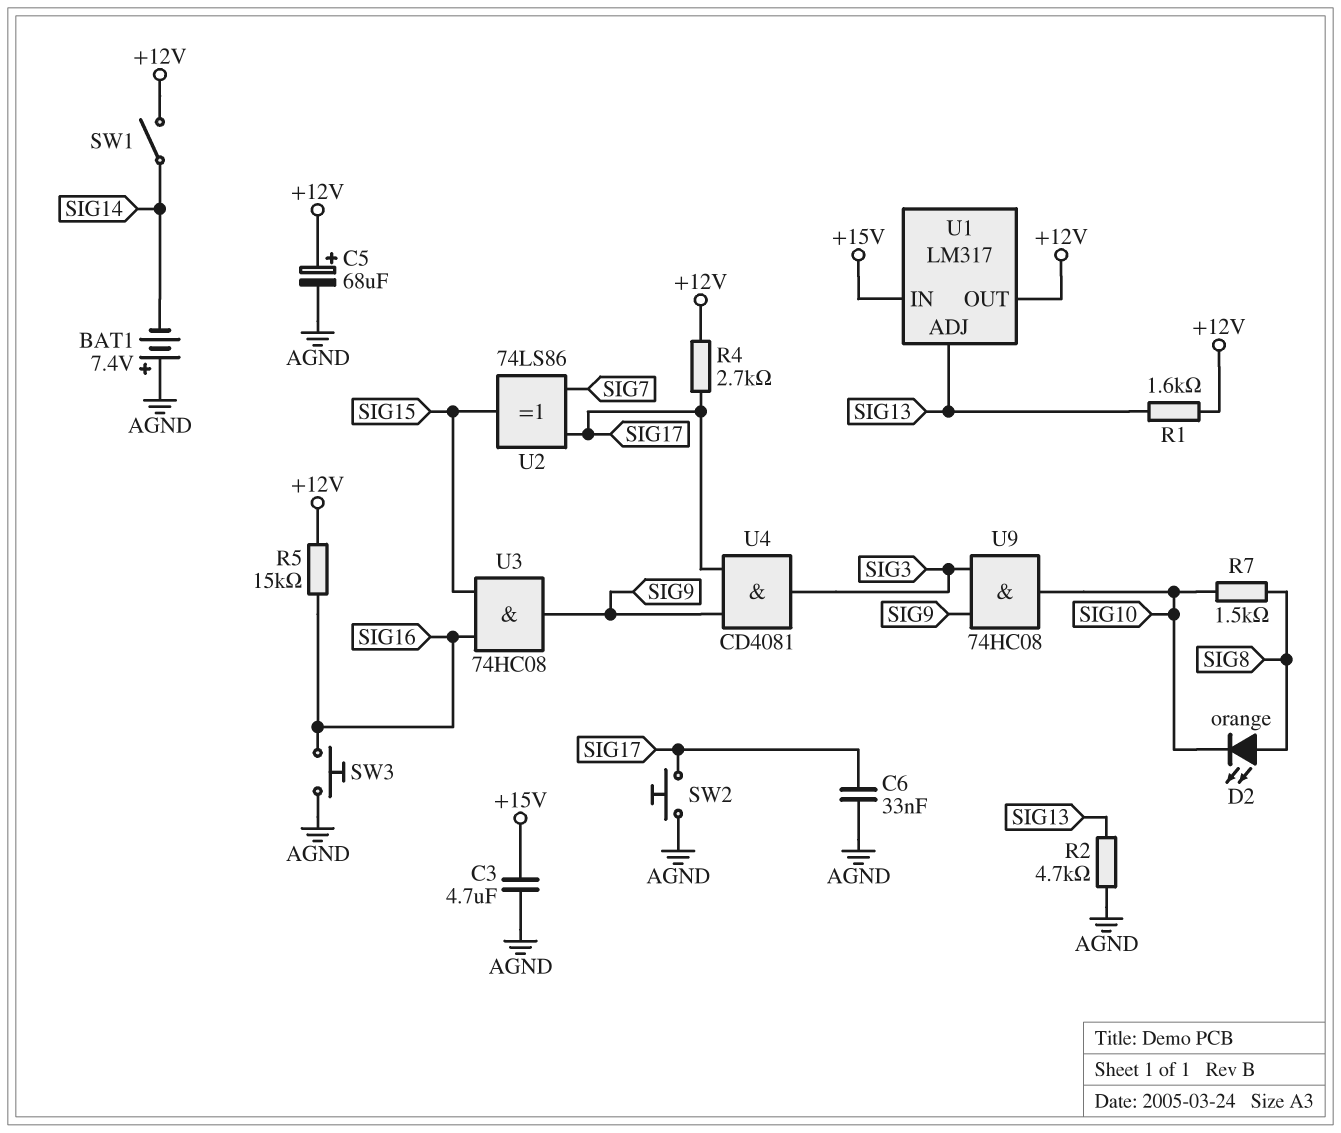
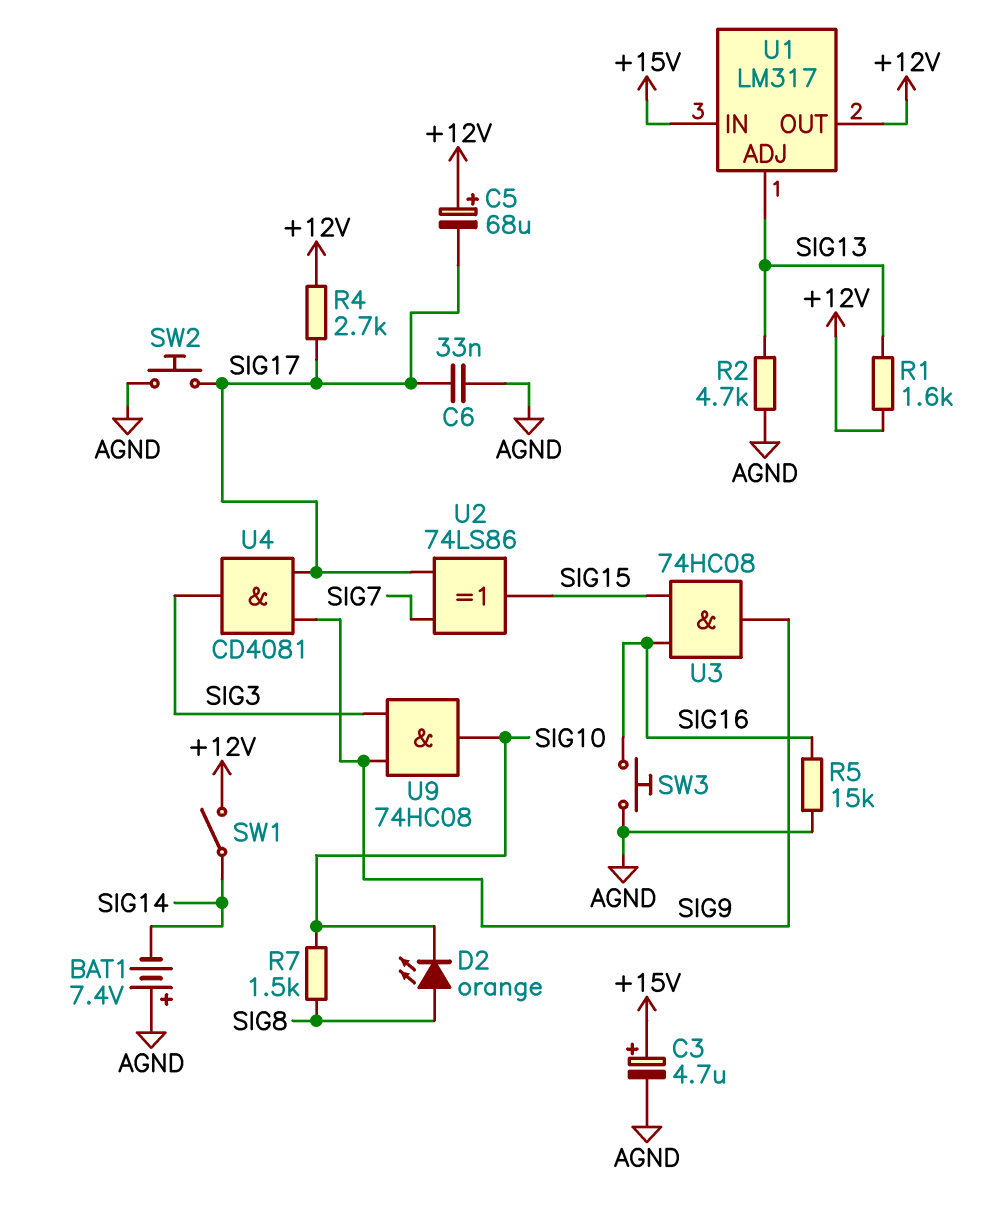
C3: 4.7uF (+15V, AGND) -> 4.7uF (plus +15V, minus AGND)
C5: 68uF (plus +12V, minus AGND) -> 68uF (plus +12V, minus SIG17)
R5: 15k (+12V, SIG16) -> 15k (AGND, SIG16)

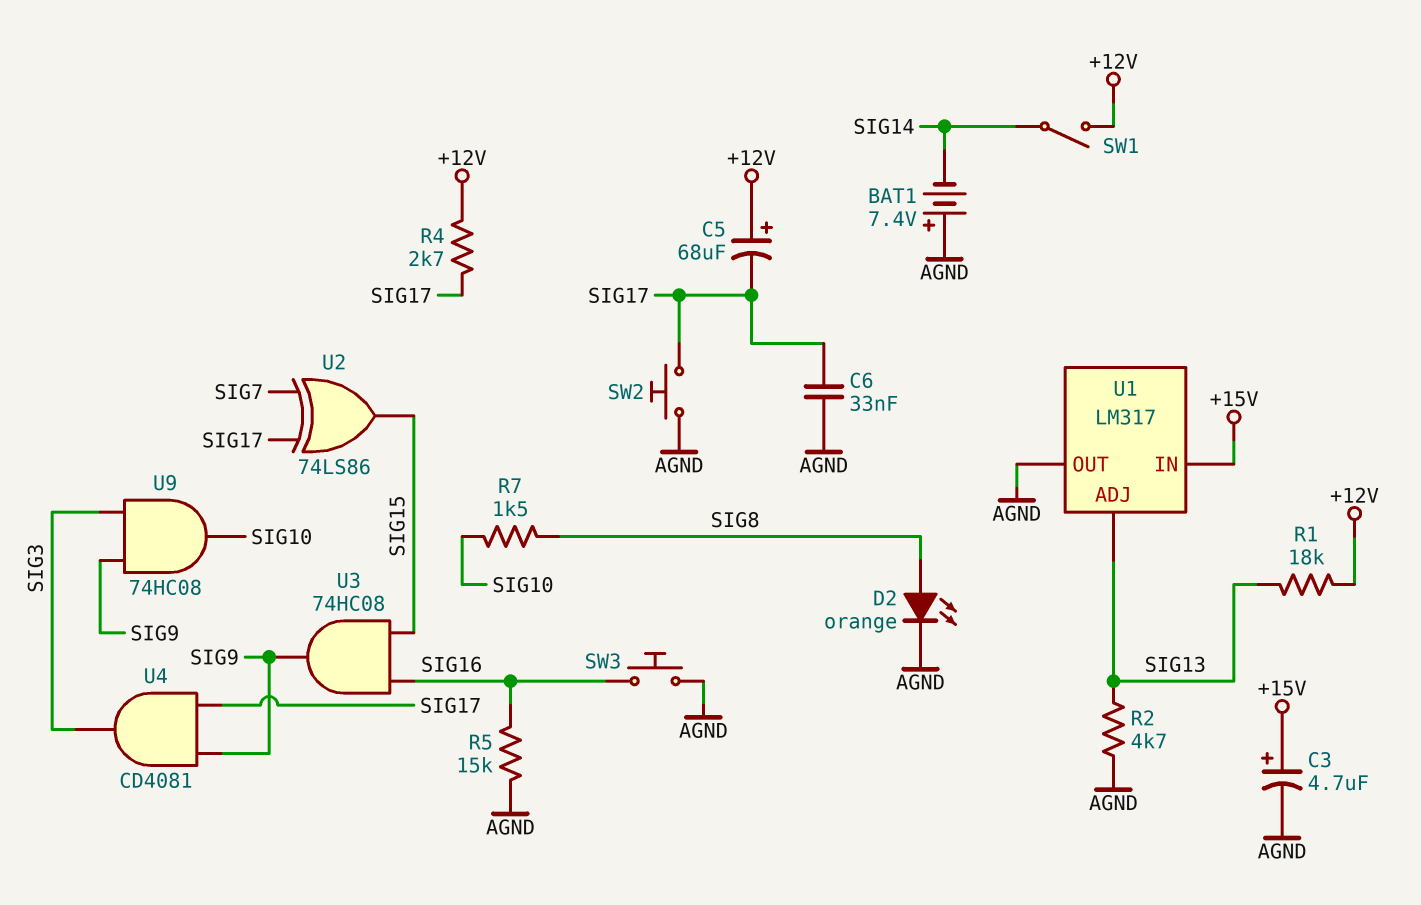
D2: LED orange (A SIG8, K SIG10) -> LED orange (A SIG8, K AGND)
R1: 1.6k (+12V, SIG13) -> 18k (+12V, SIG13)
U1 pin OUT: +12V -> AGND

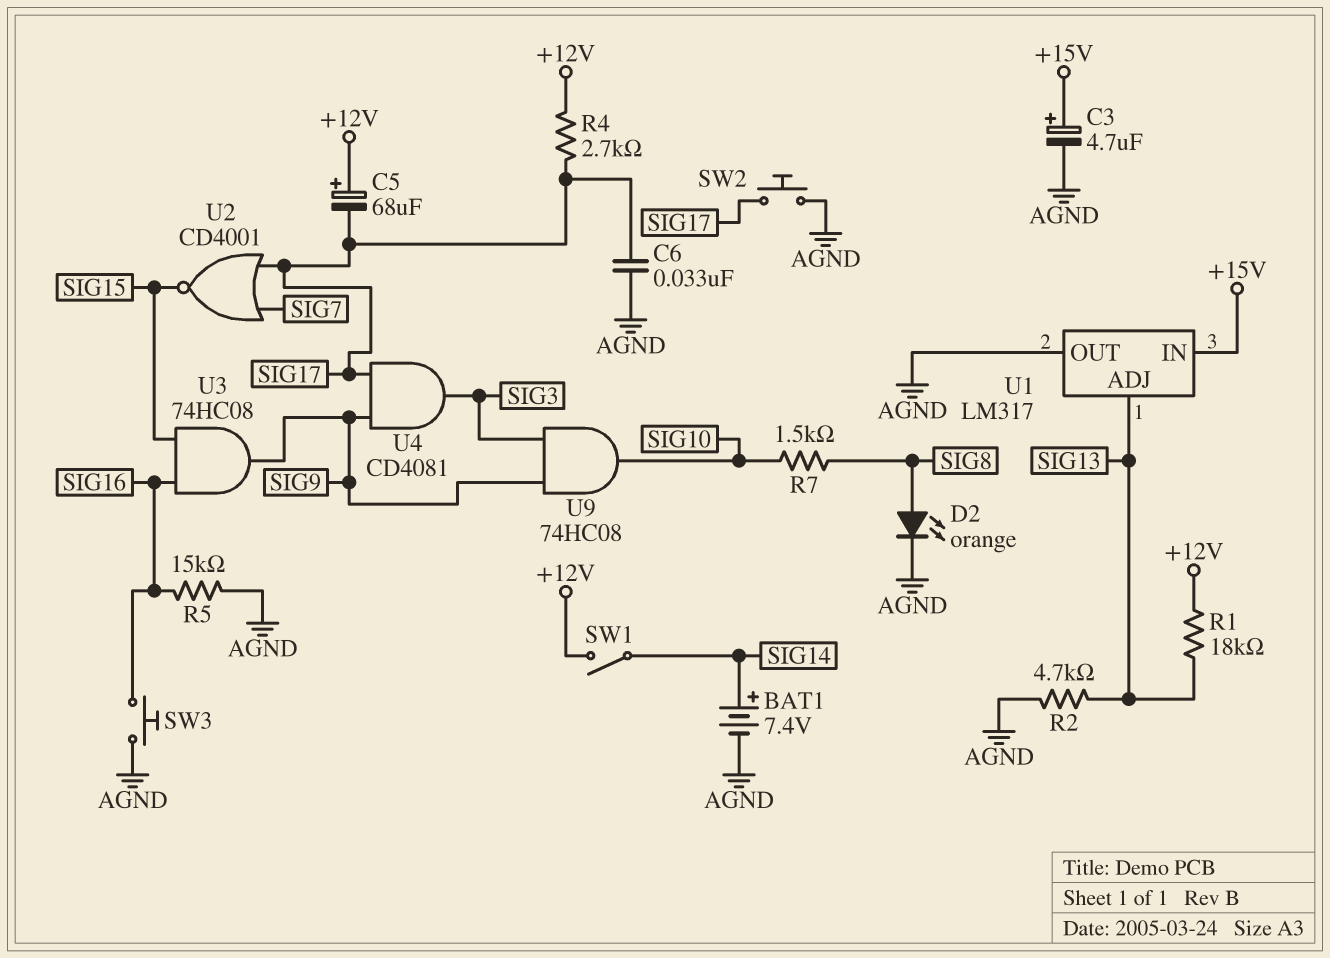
BAT1: 7.4V (plus AGND, minus SIG14) -> 7.4V (plus SIG14, minus AGND)
U2: XOR 74LS86 (in SIG7, in SIG17, out SIG15) -> NOR CD4001 (in SIG7, in SIG17, out SIG15)

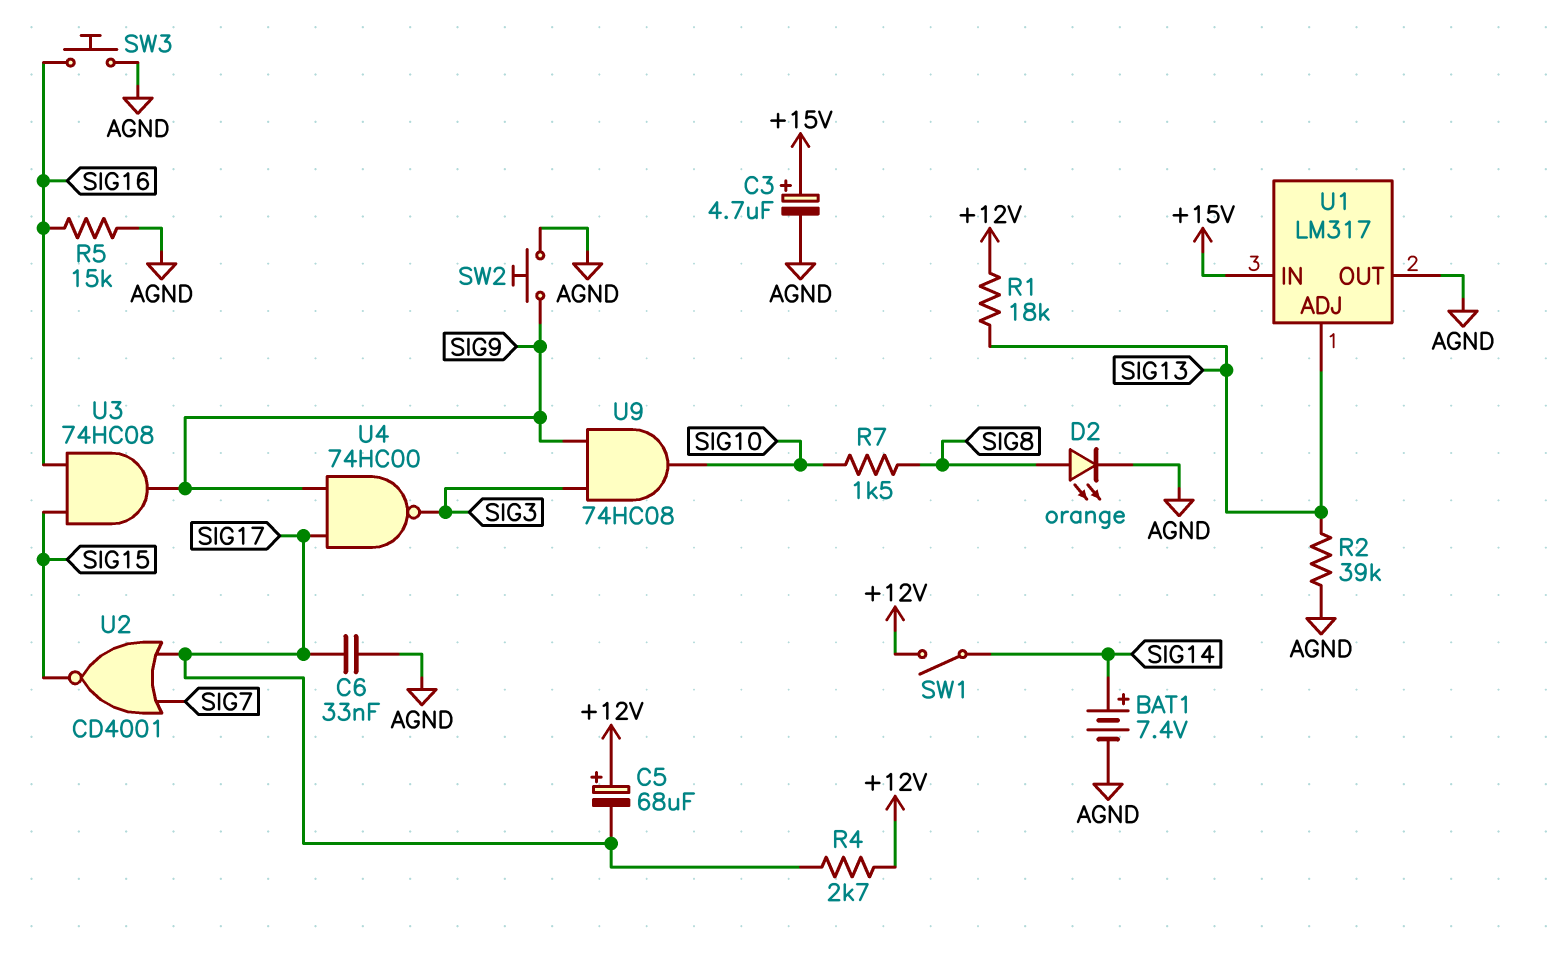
R2: 4.7k (AGND, SIG13) -> 39k (AGND, SIG13)
SW2: button (AGND, SIG17) -> button (AGND, SIG9)
U4: AND CD4081 (in SIG9, in SIG17, out SIG3) -> NAND 74HC00 (in SIG9, in SIG17, out SIG3)

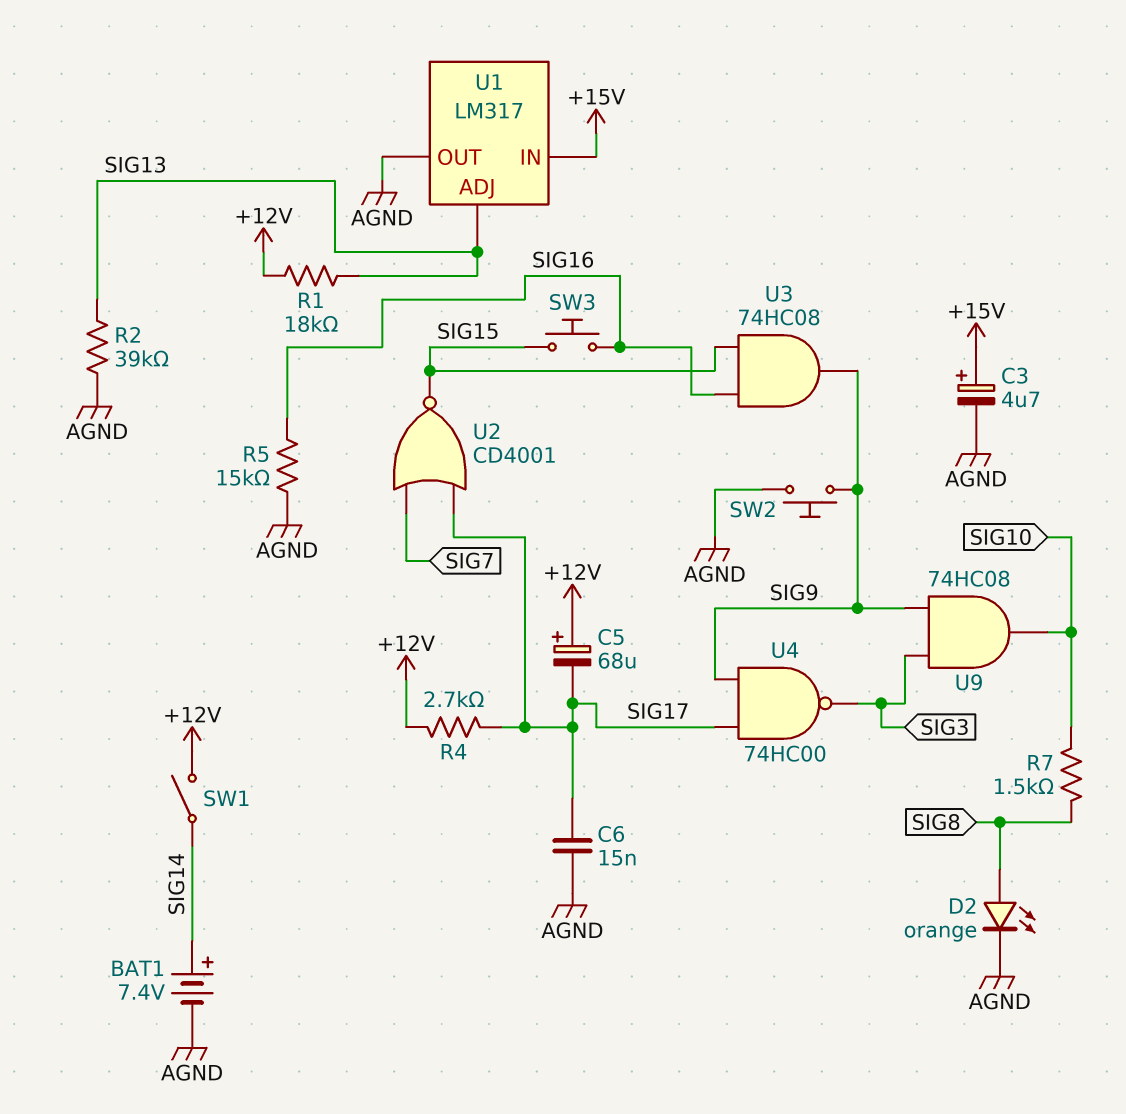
C6: 33nF (AGND, SIG17) -> 15nF (AGND, SIG17)
SW3: button (AGND, SIG16) -> button (SIG15, SIG16)

